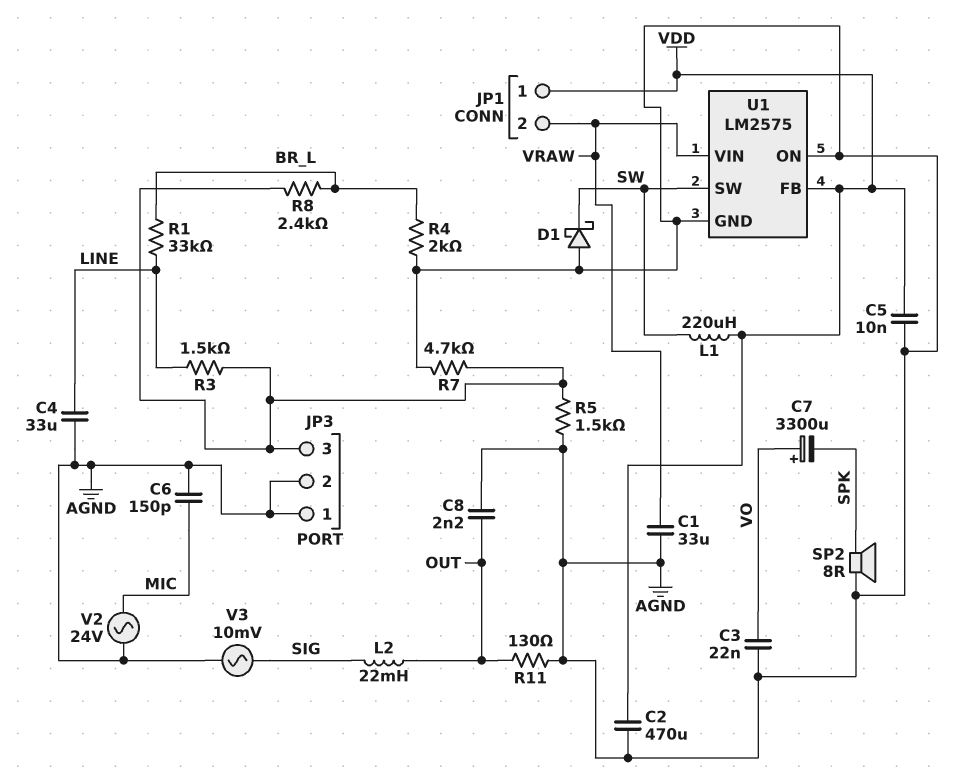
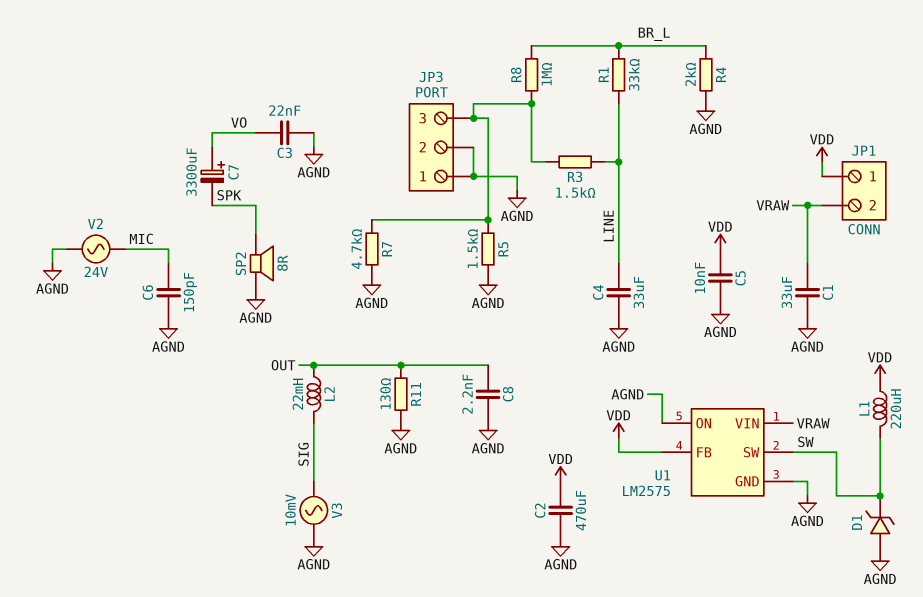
D1: schottky (A AGND, K SW) -> zener (A AGND, K SW)
R8: 2.4k (BR_L, JP3/3) -> 1M (BR_L, JP3/3)

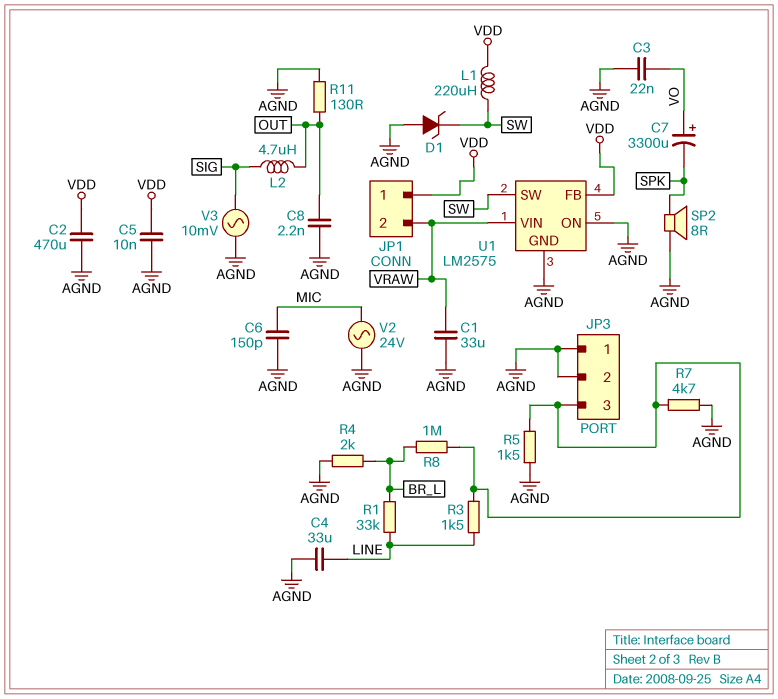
L2: 22mH (OUT, SIG) -> 4.7uH (OUT, SIG)

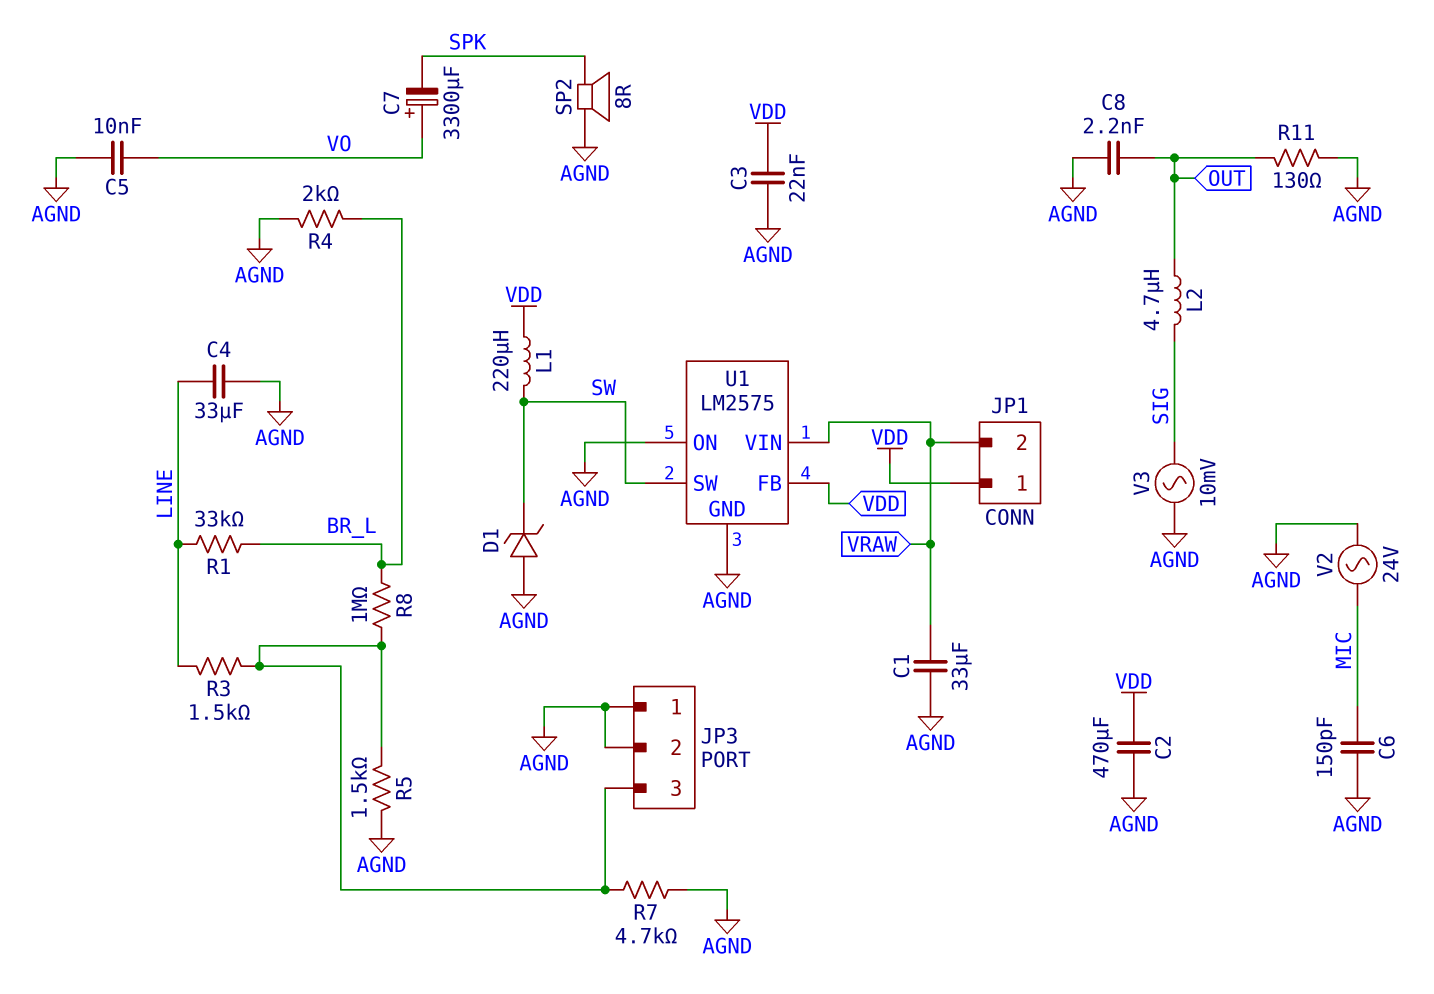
C3: 22nF (AGND, VO) -> 22nF (AGND, VDD)
C5: 10nF (AGND, VDD) -> 10nF (AGND, VO)

